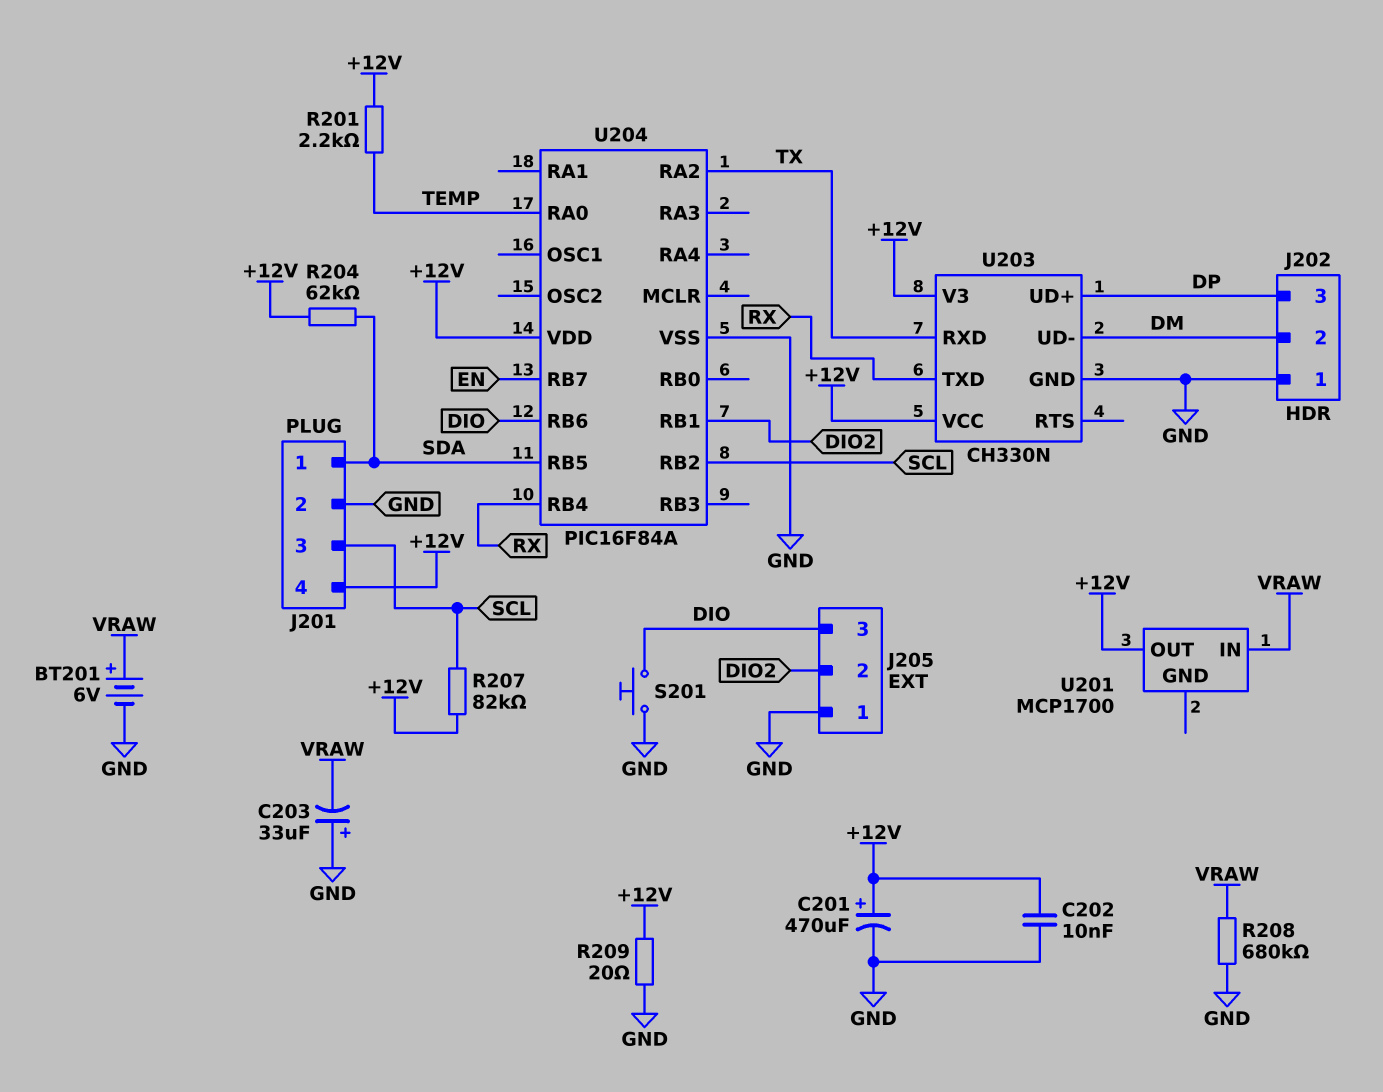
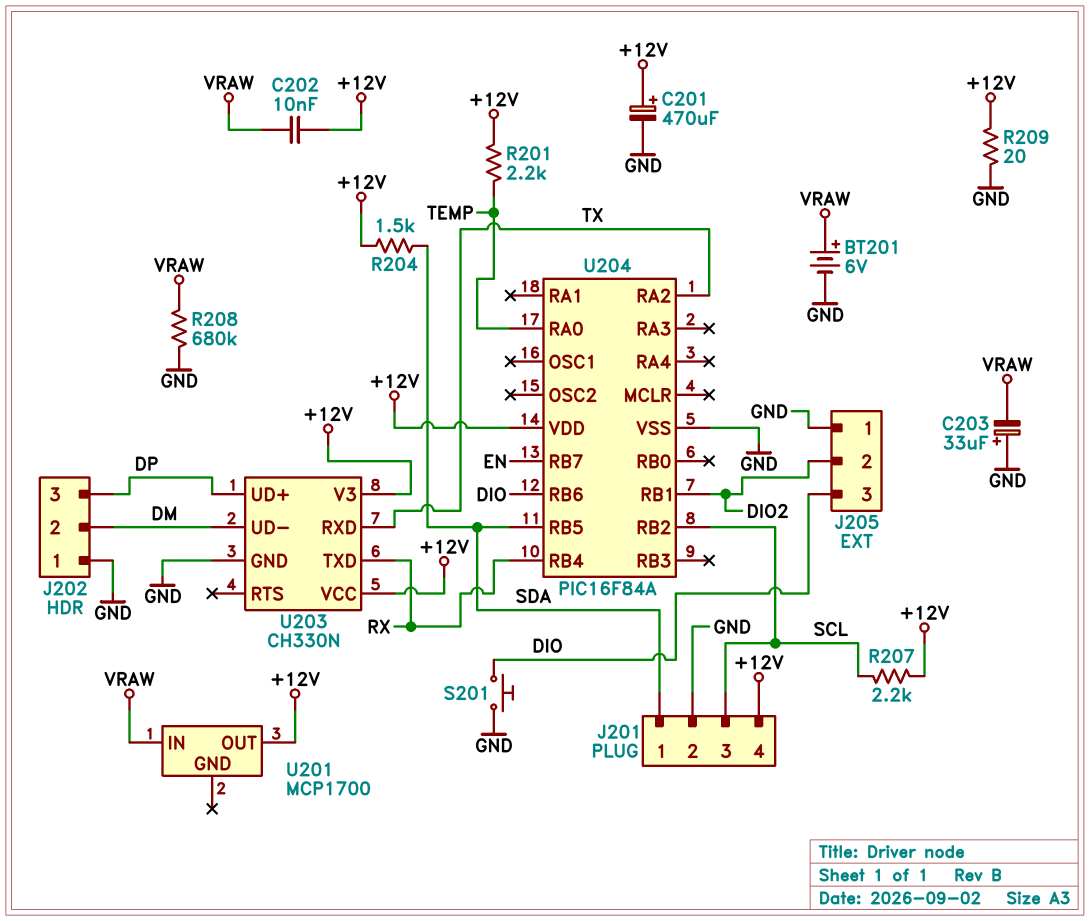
C202: 10nF (+12V, GND) -> 10nF (+12V, VRAW)
R204: 62k (+12V, SDA) -> 1.5k (+12V, SDA)
R207: 82k (+12V, SCL) -> 2.2k (+12V, SCL)

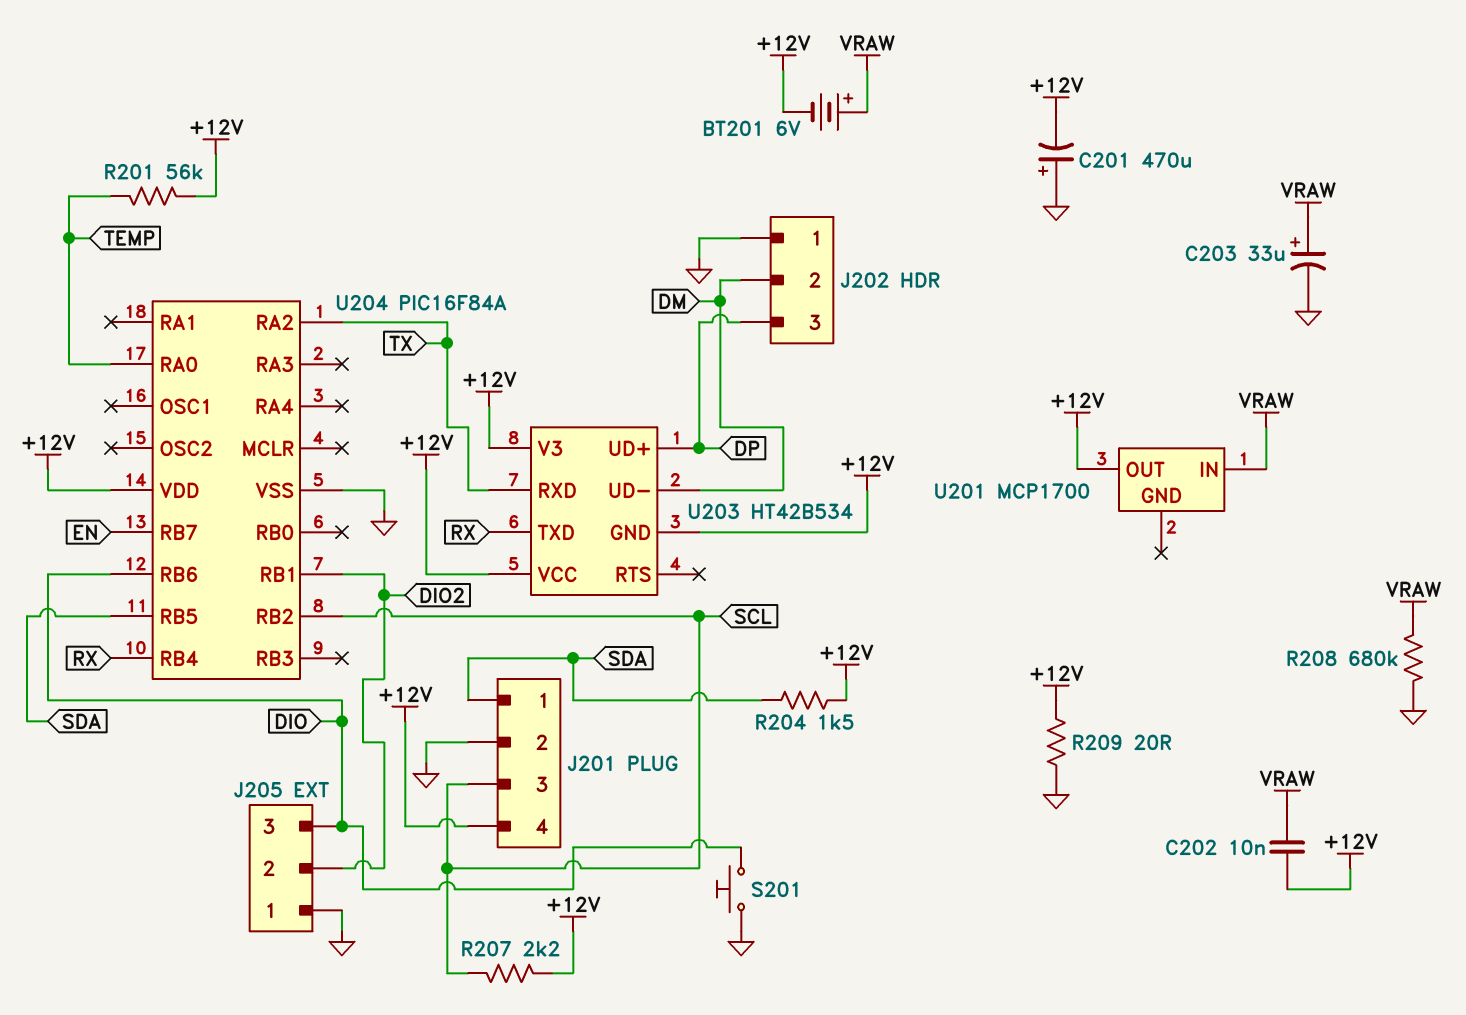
BT201: 6V (plus VRAW, minus GND) -> 6V (plus VRAW, minus +12V)
C201: 470uF (plus +12V, minus GND) -> 470uF (plus GND, minus +12V)
C203: 33uF (plus GND, minus VRAW) -> 33uF (plus VRAW, minus GND)
R201: 2.2k (+12V, TEMP) -> 56k (+12V, TEMP)
U203: CH330N -> HT42B534
U203 pin GND: GND -> +12V

